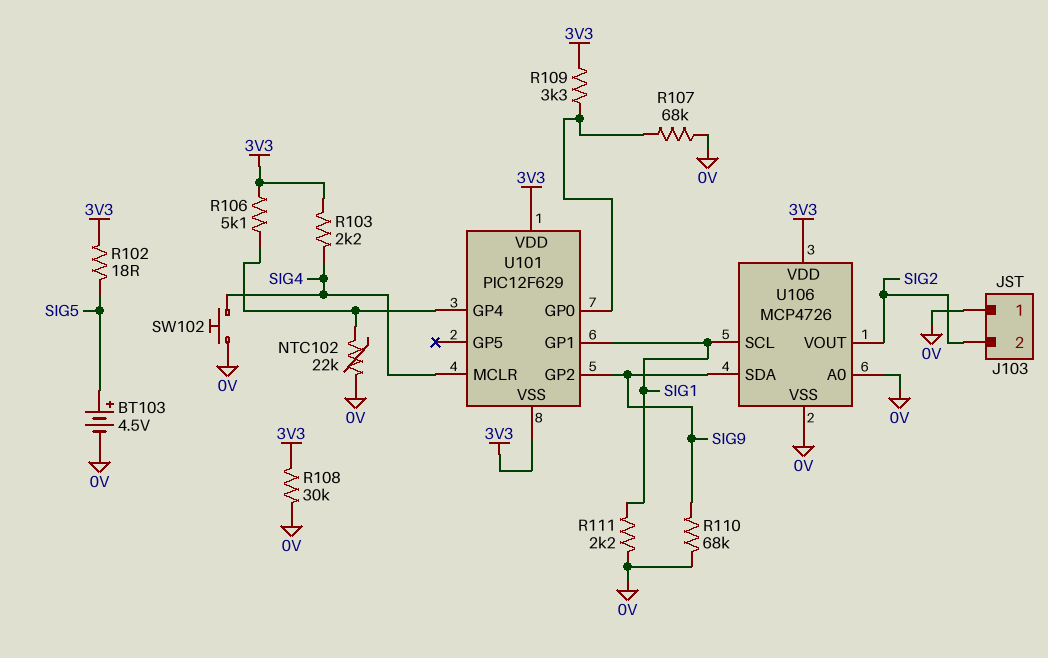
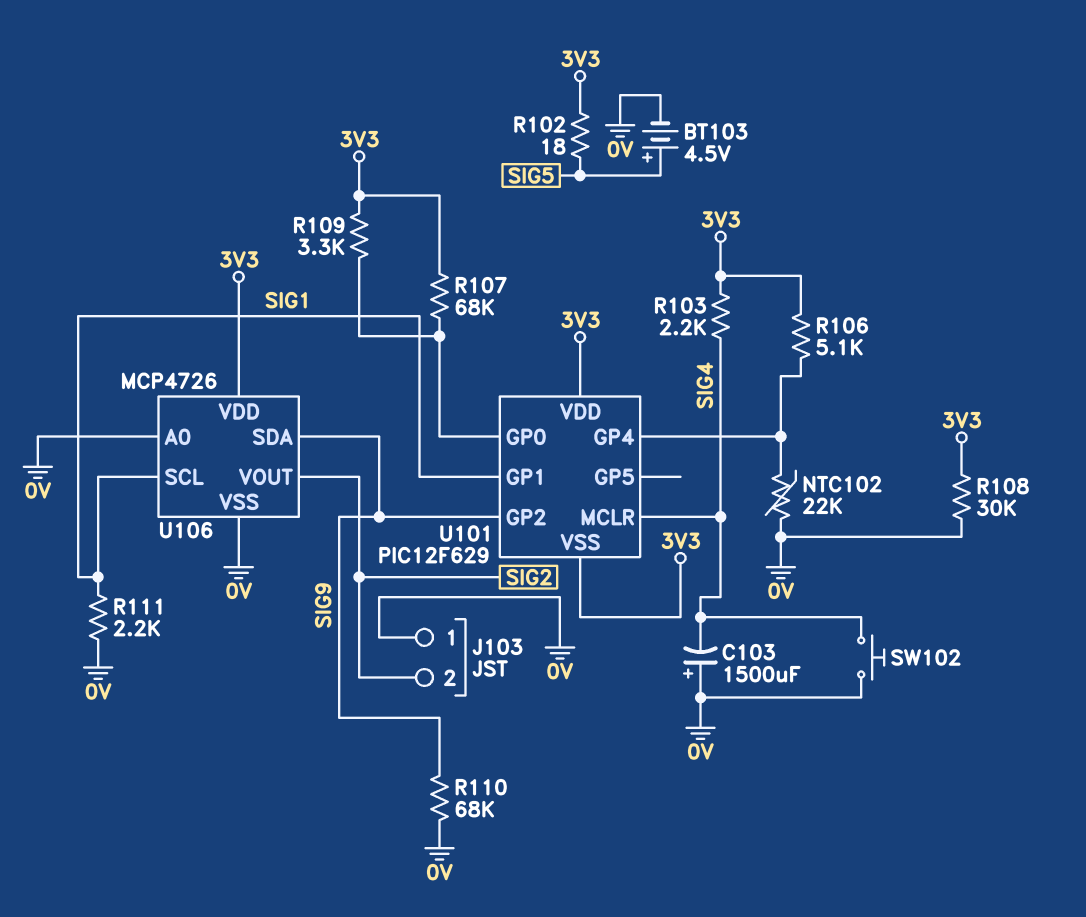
C103: none -> 1500uF (plus 0V, minus SIG4)
R107: 68k (0V, U101/GP0) -> 68k (3V3, U101/GP0)

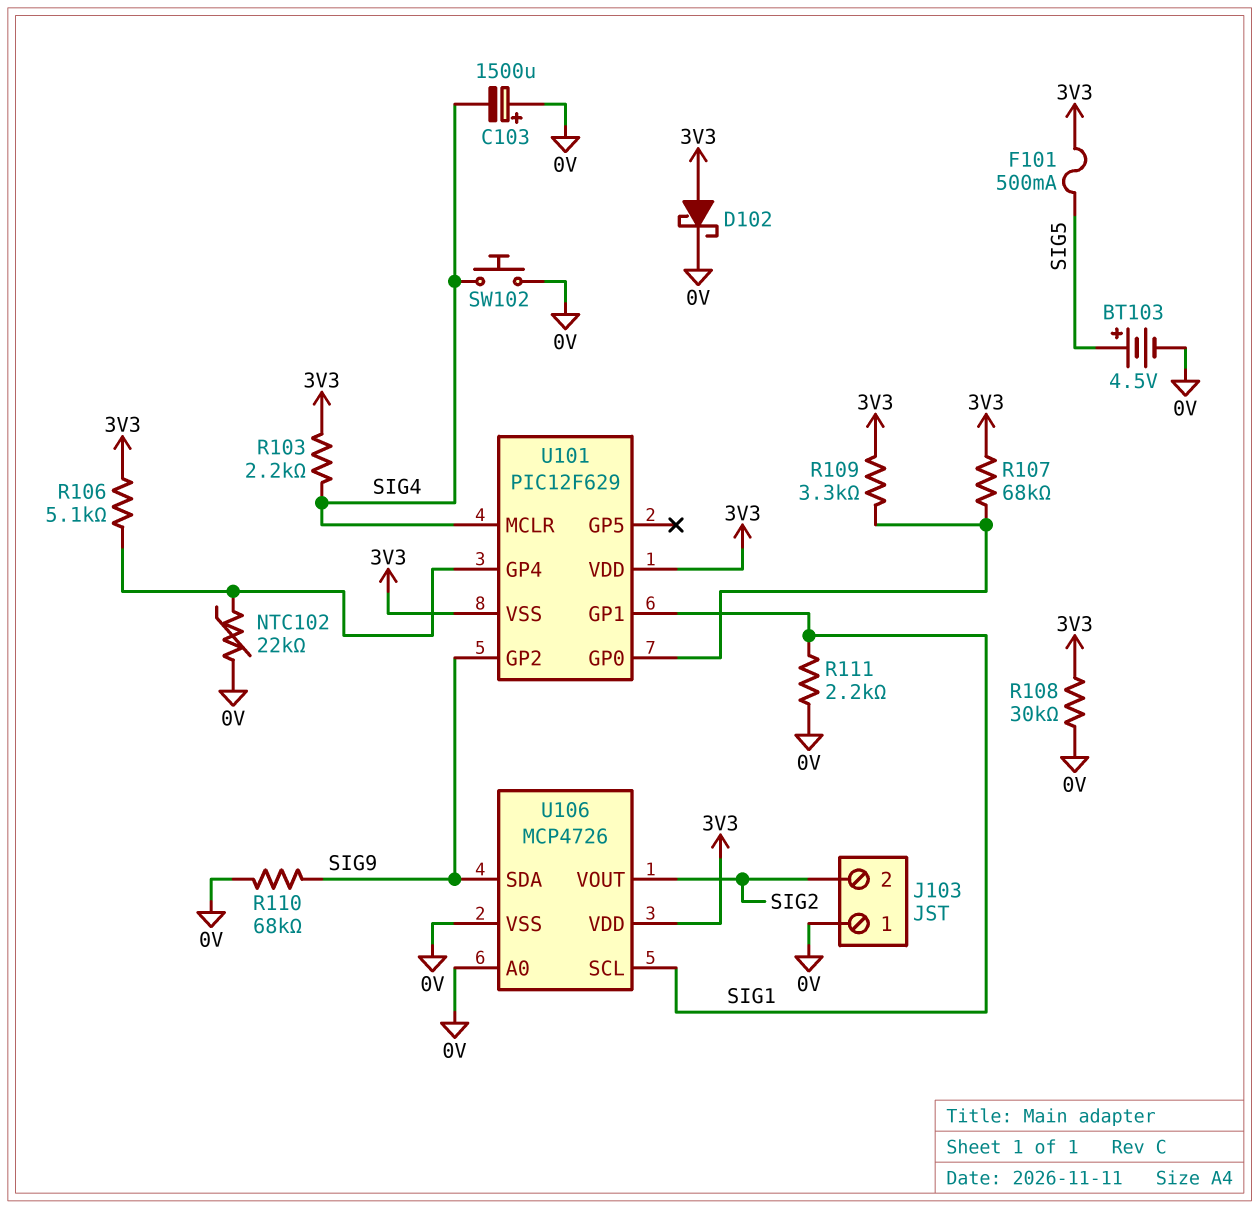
D102: none -> schottky (A 3V3, K 0V)
F101: none -> 500mA (3V3, SIG5)
R102: 18 (3V3, SIG5) -> none

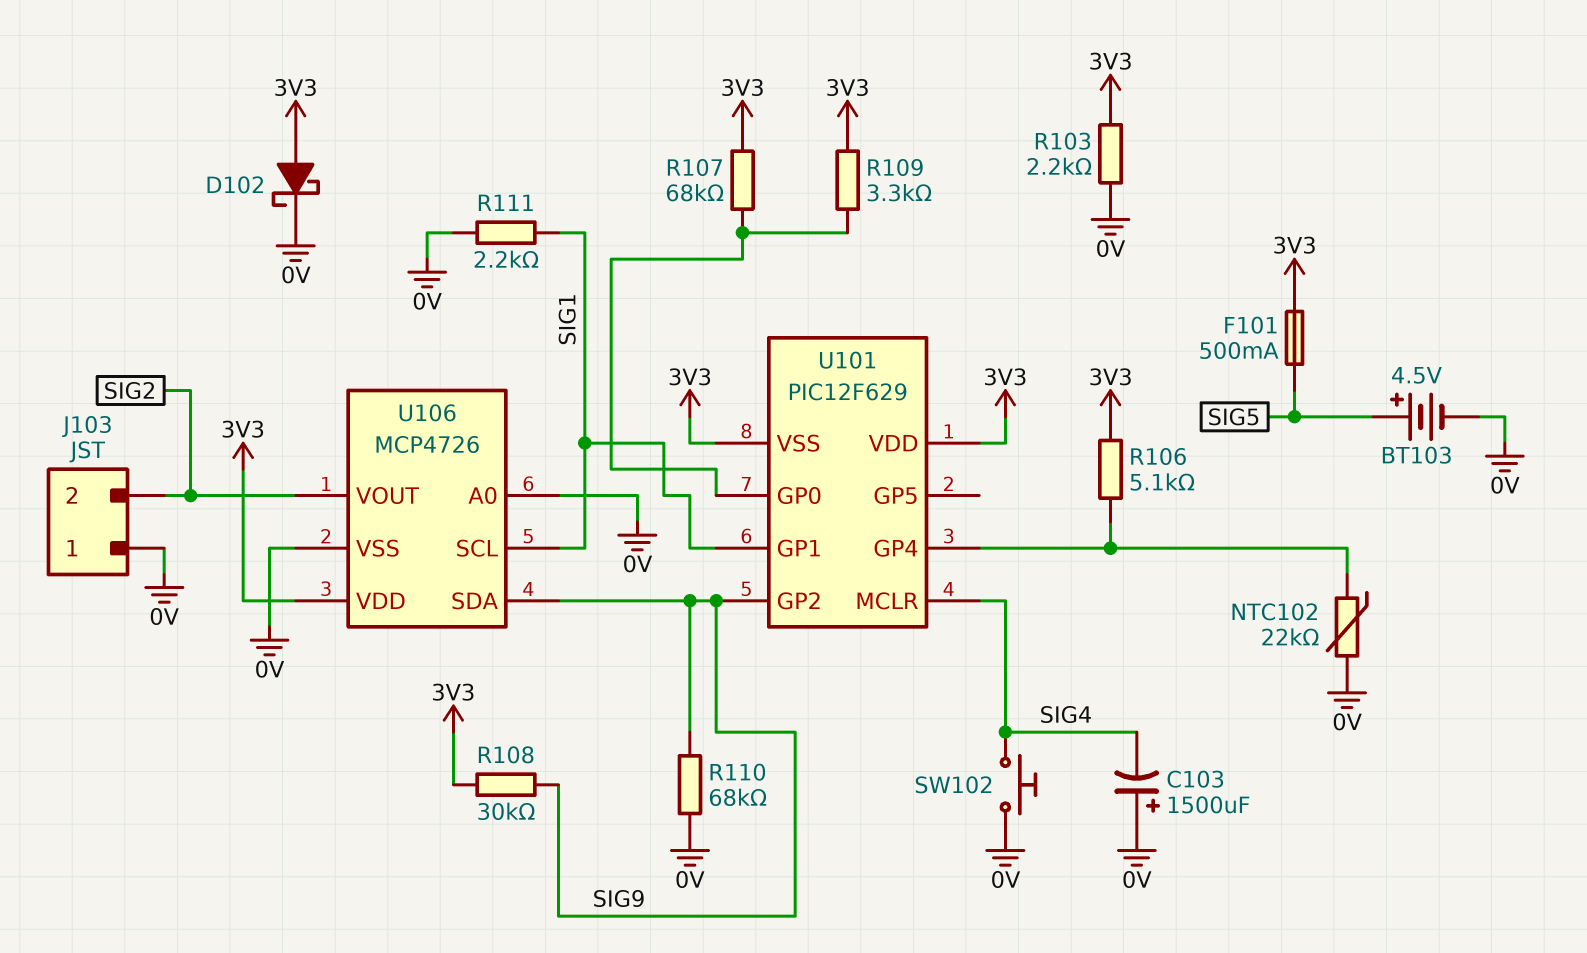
R103: 2.2k (3V3, SIG4) -> 2.2k (0V, 3V3)
R108: 30k (0V, 3V3) -> 30k (3V3, SIG9)

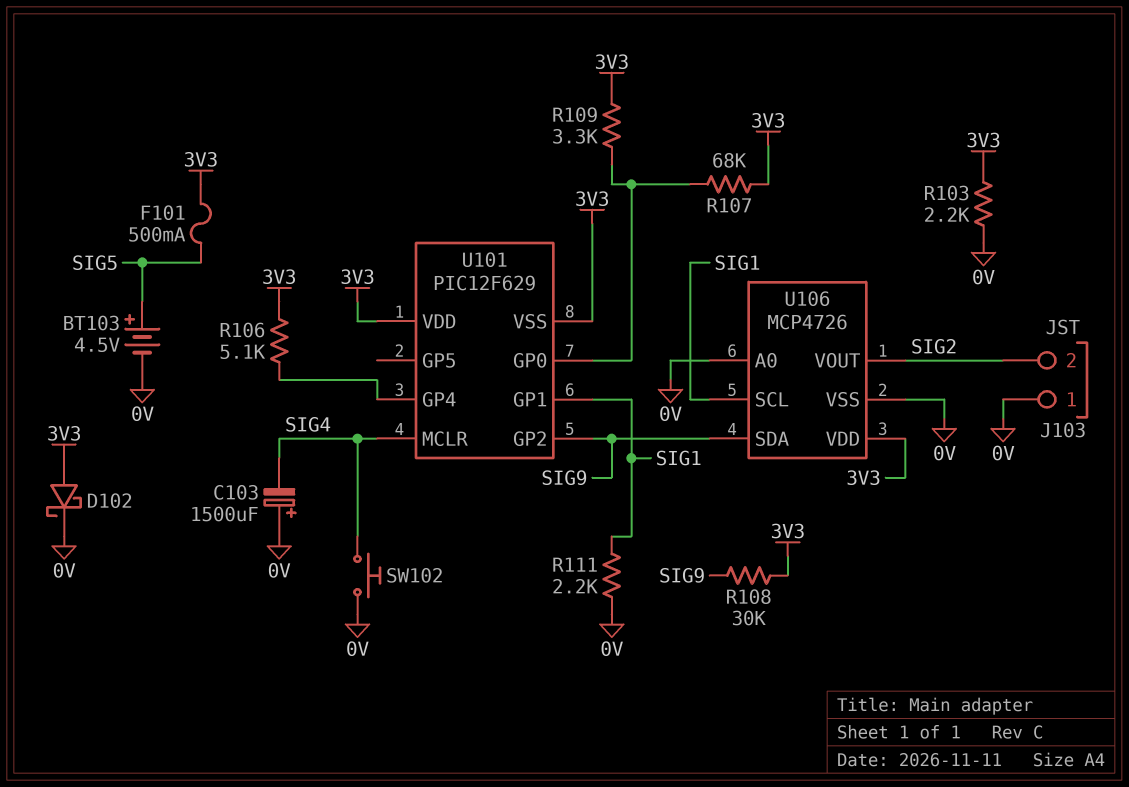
NTC102: 22k (0V, U101/GP4) -> none
R110: 68k (0V, SIG9) -> none

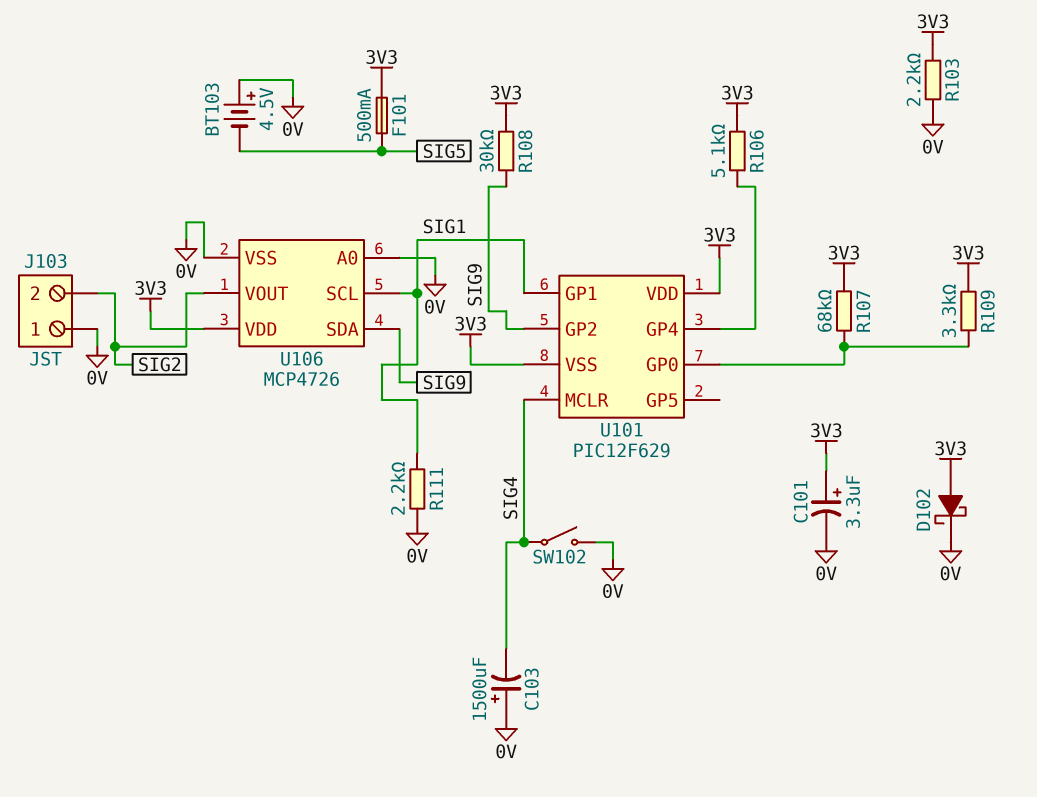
BT103: 4.5V (plus SIG5, minus 0V) -> 4.5V (plus 0V, minus SIG5)
C101: none -> 3.3uF (plus 3V3, minus 0V)
SW102: button (0V, SIG4) -> switch (0V, SIG4)

